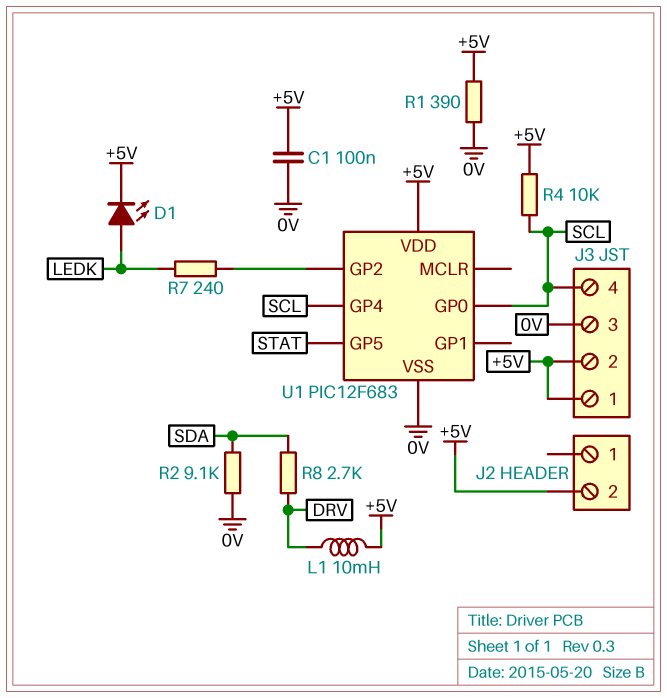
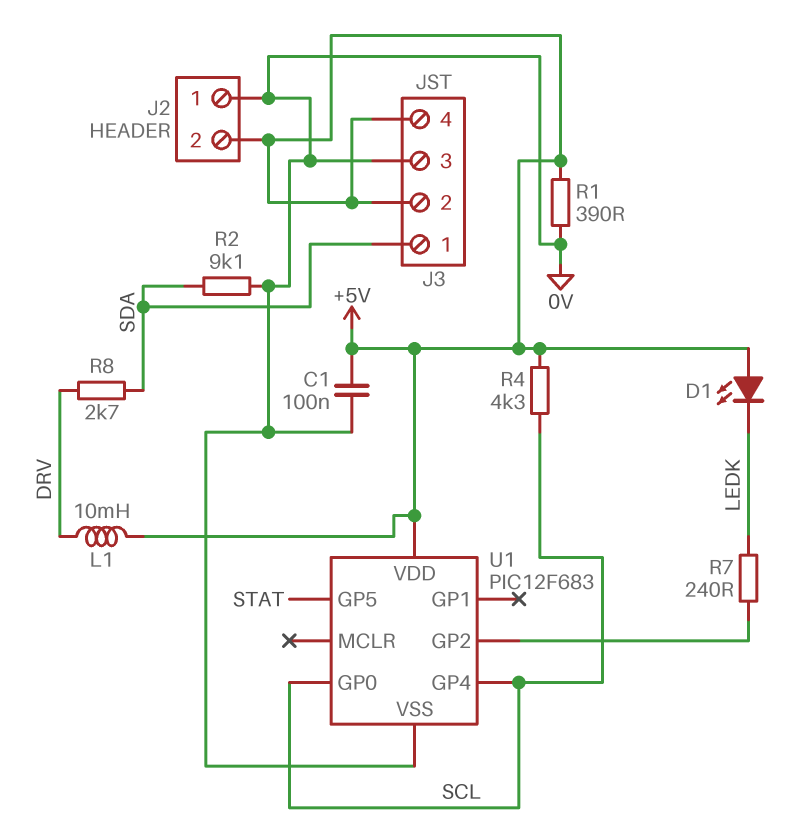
D1: LED (A LEDK, K +5V) -> LED (A +5V, K LEDK)
J2 pin 1: none -> 0V
J3 pin 1: +5V -> SDA
J3 pin 4: SCL -> +5V
R4: 10k (+5V, SCL) -> 4.3k (+5V, SCL)

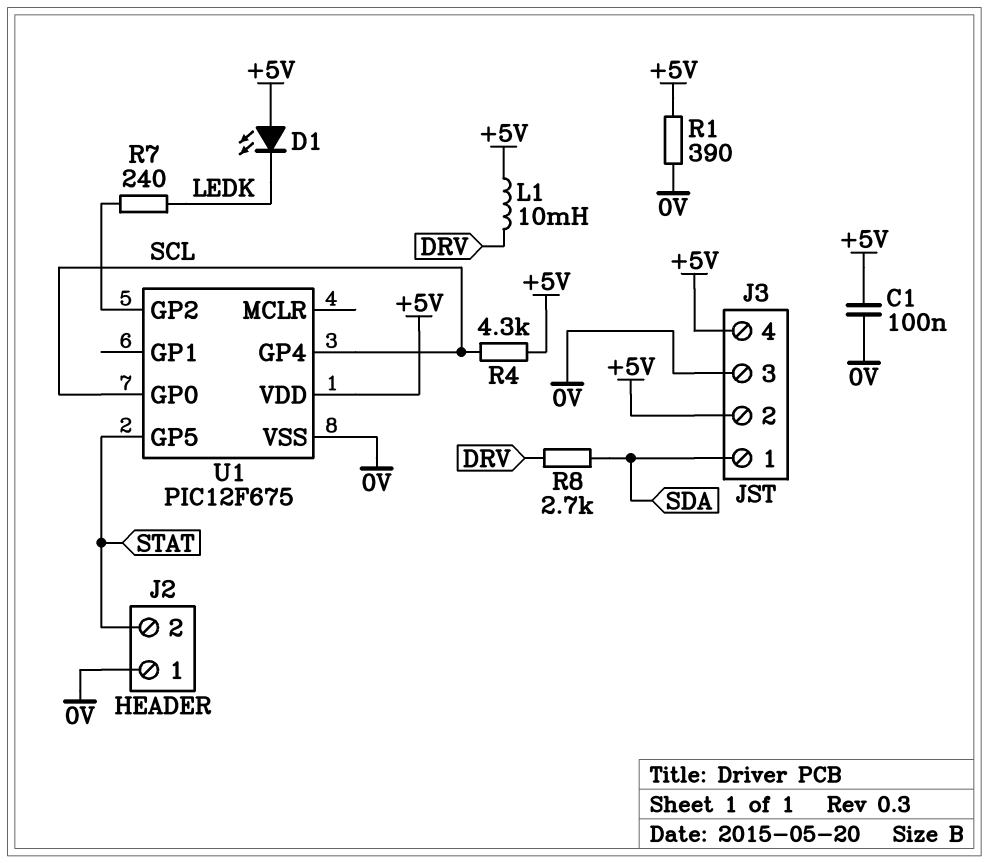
J2 pin 2: +5V -> STAT
R2: 9.1k (0V, SDA) -> none
U1: PIC12F683 -> PIC12F675

